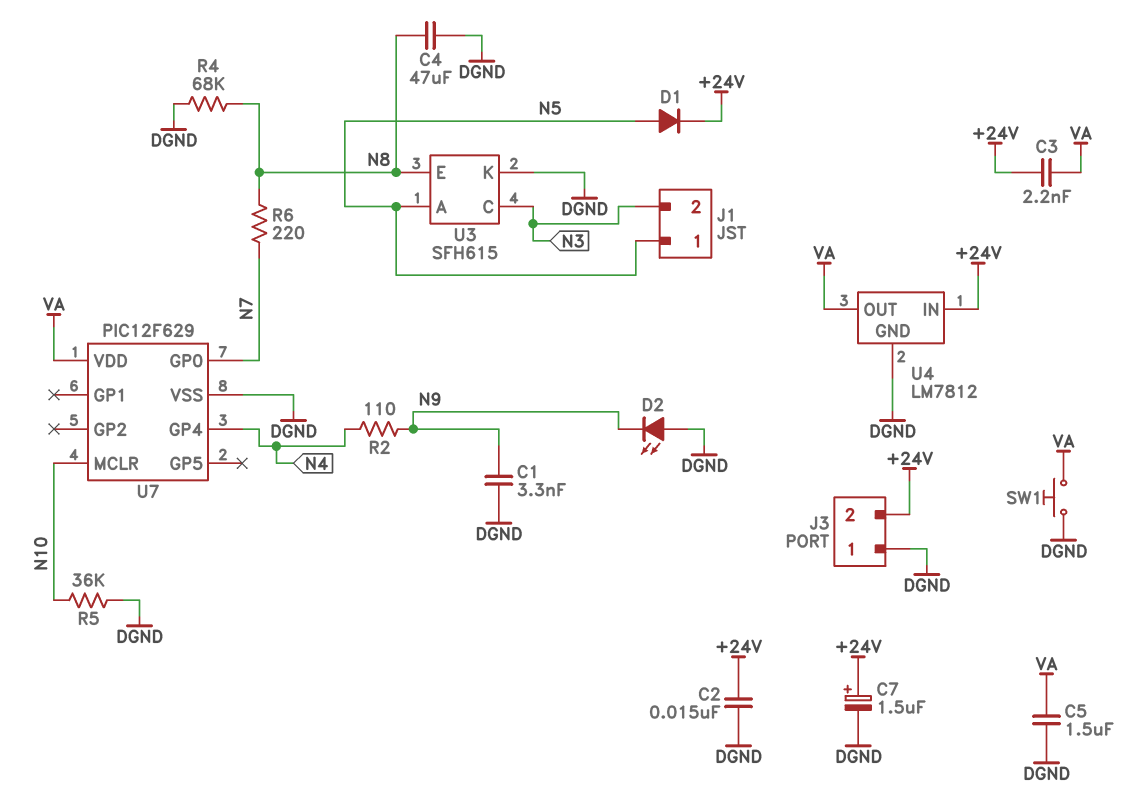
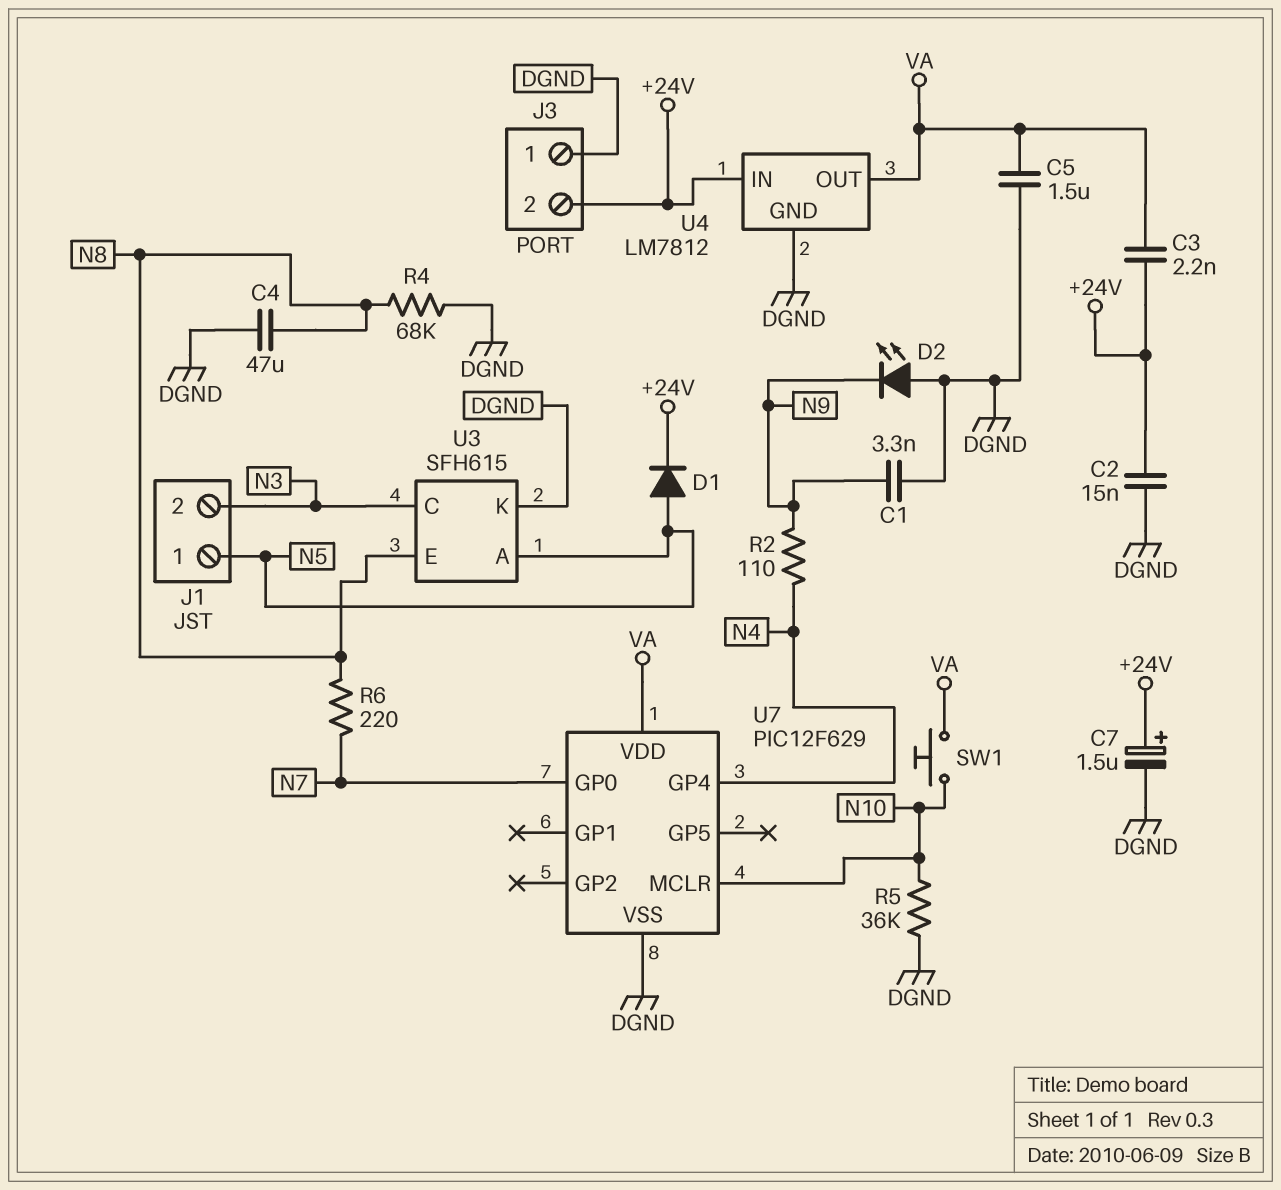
SW1: button (DGND, VA) -> button (N10, VA)

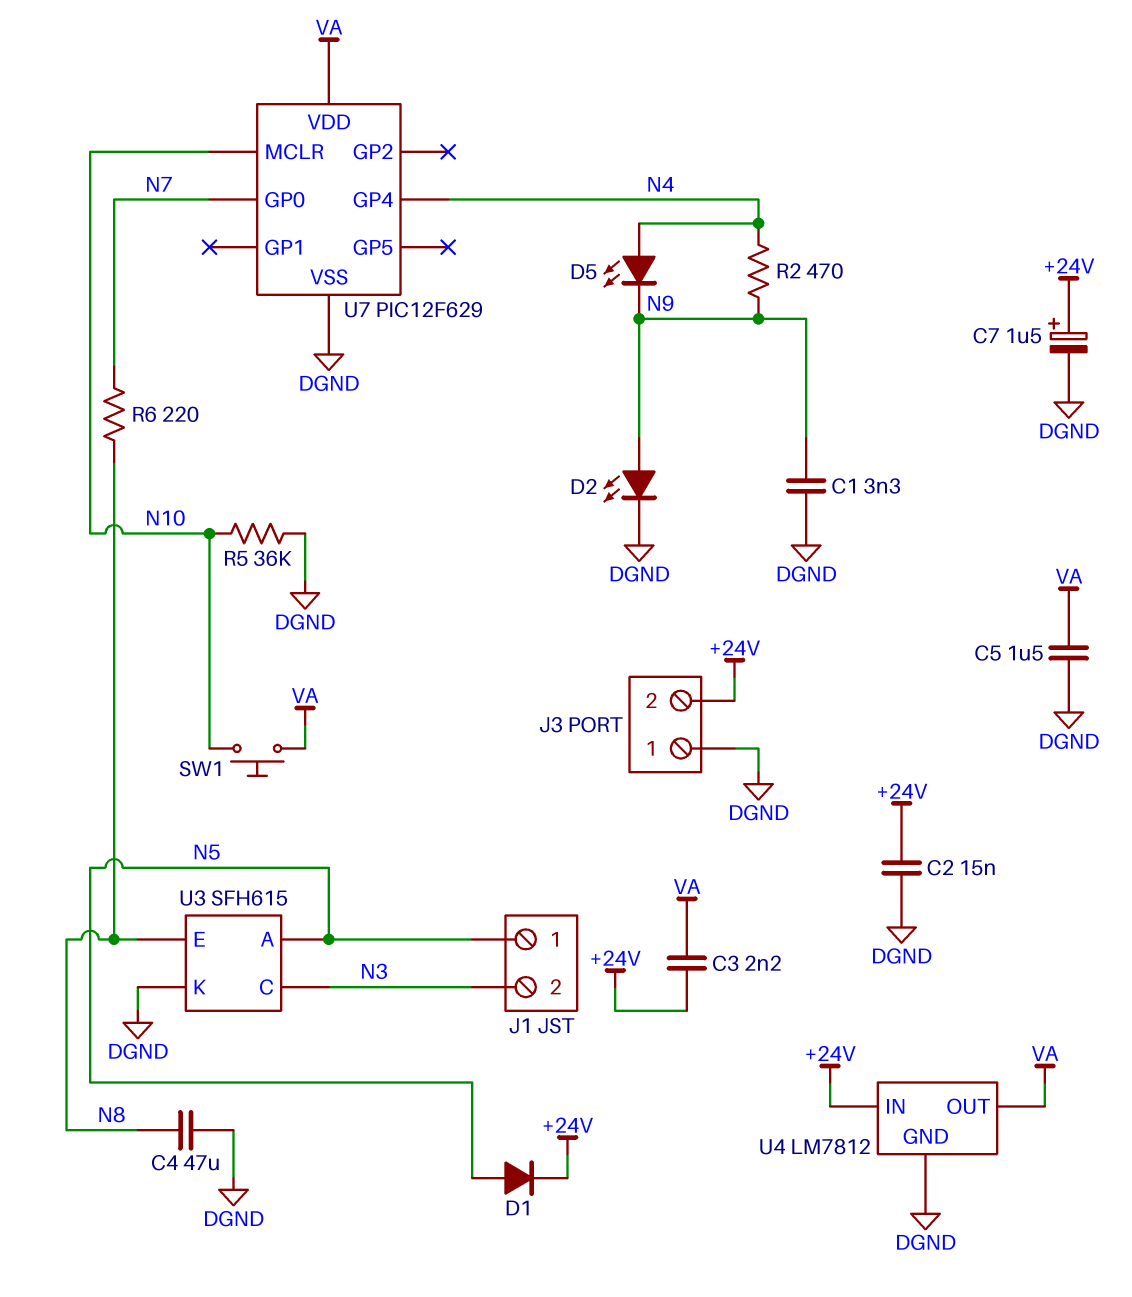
D2: LED (A DGND, K N9) -> LED (A N9, K DGND)
D5: none -> LED (A N4, K N9)
R2: 110 (N4, N9) -> 470 (N4, N9)
R4: 68k (DGND, N8) -> none

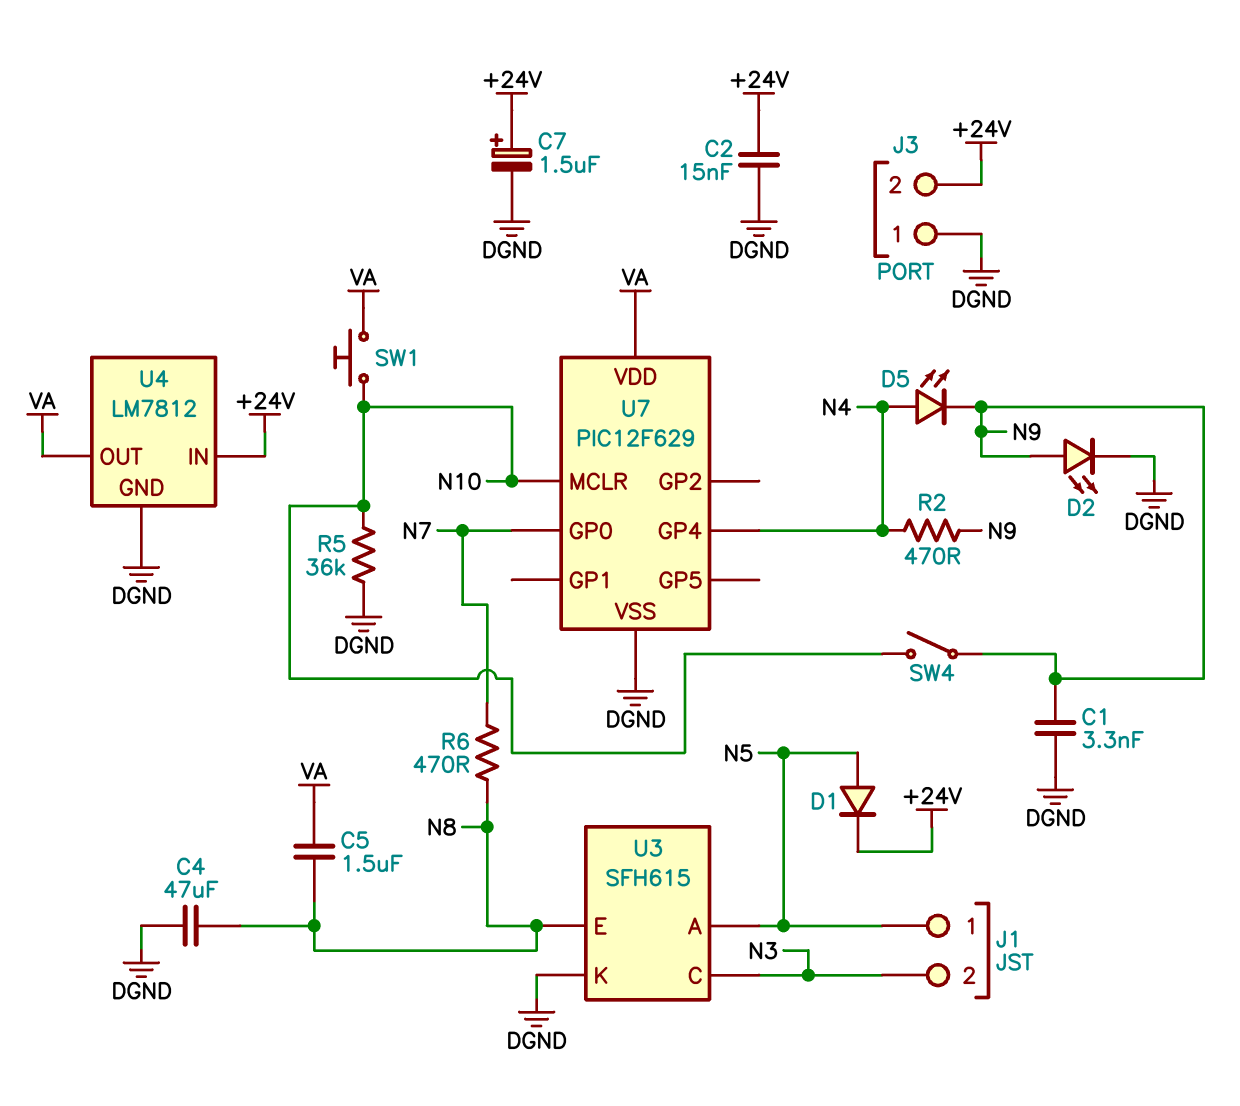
C3: 2.2nF (+24V, VA) -> none
C5: 1.5uF (DGND, VA) -> 1.5uF (N8, VA)
R6: 220 (N7, N8) -> 470 (N7, N8)
SW4: none -> switch (N9, N10)

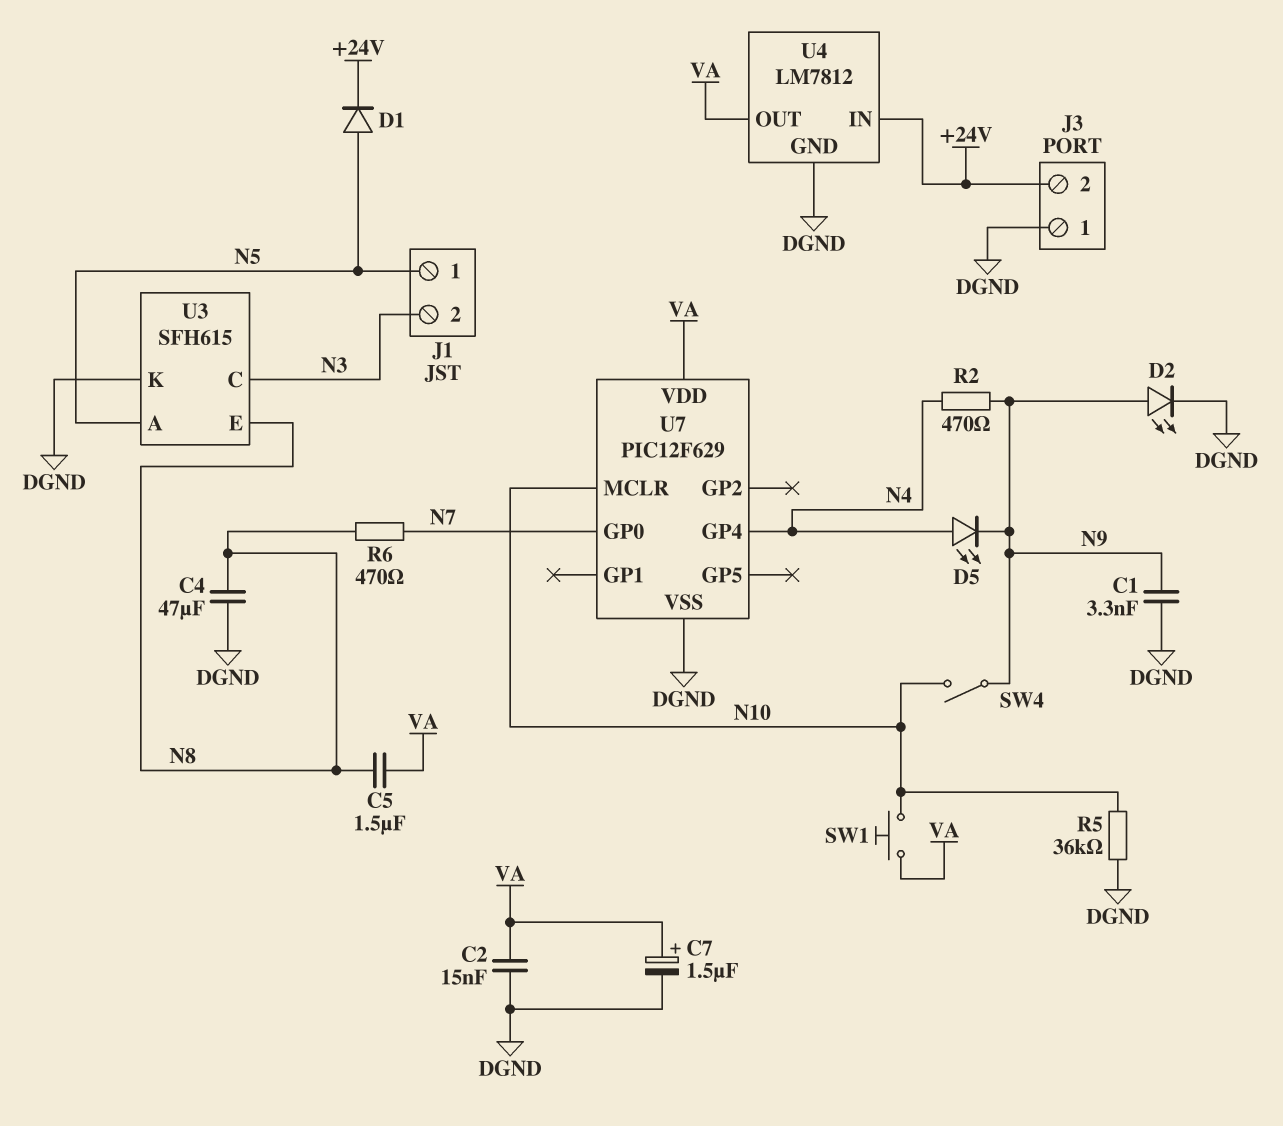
C2: 15nF (+24V, DGND) -> 15nF (DGND, VA)
C7: 1.5uF (plus +24V, minus DGND) -> 1.5uF (plus VA, minus DGND)

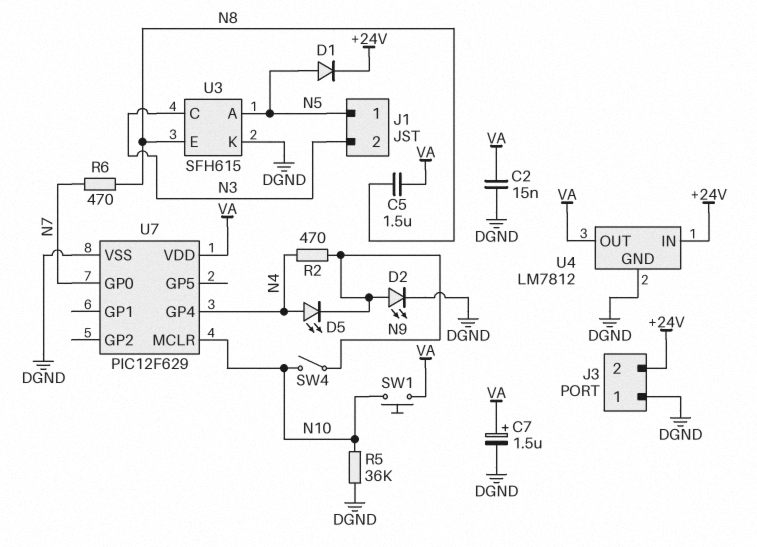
C1: 3.3nF (DGND, N9) -> none
C4: 47uF (DGND, N8) -> none

